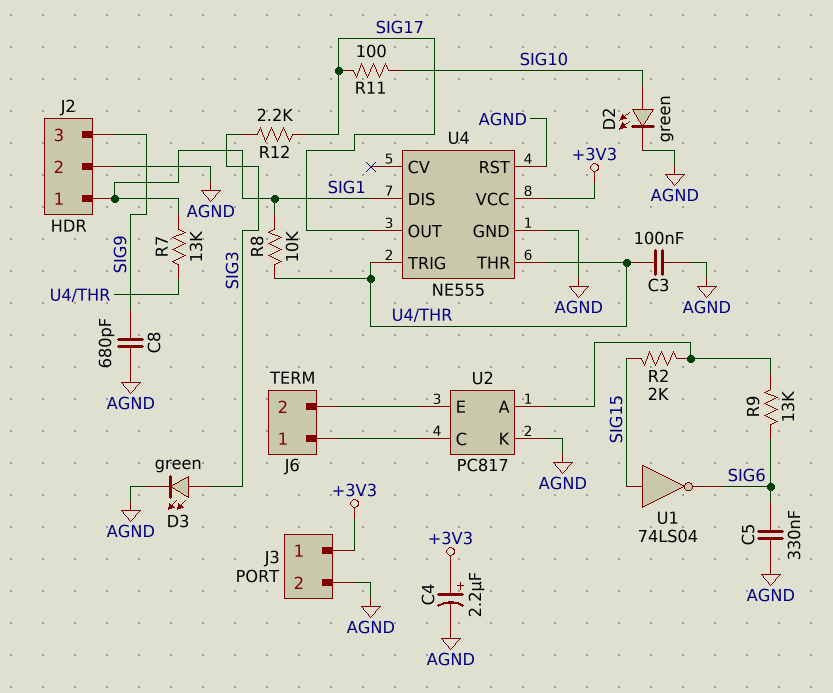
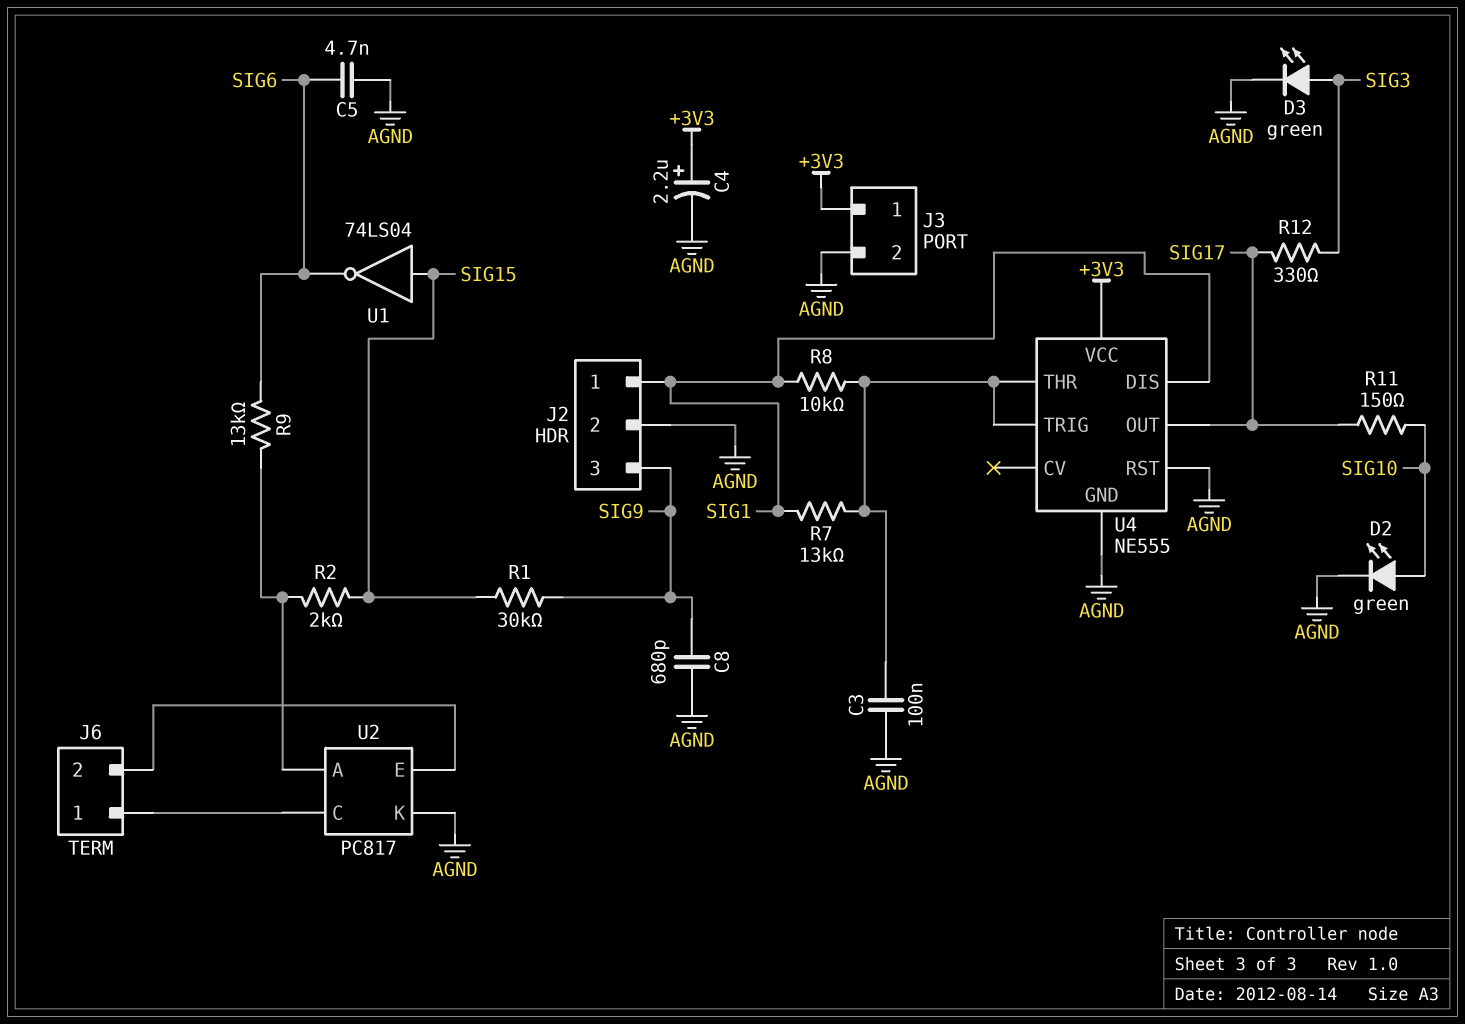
C5: 330nF (AGND, SIG6) -> 4.7nF (AGND, SIG6)
R1: none -> 30k (SIG9, SIG15)
R11: 100 (SIG10, SIG17) -> 150 (SIG10, SIG17)
R12: 2.2k (SIG3, SIG17) -> 330 (SIG3, SIG17)

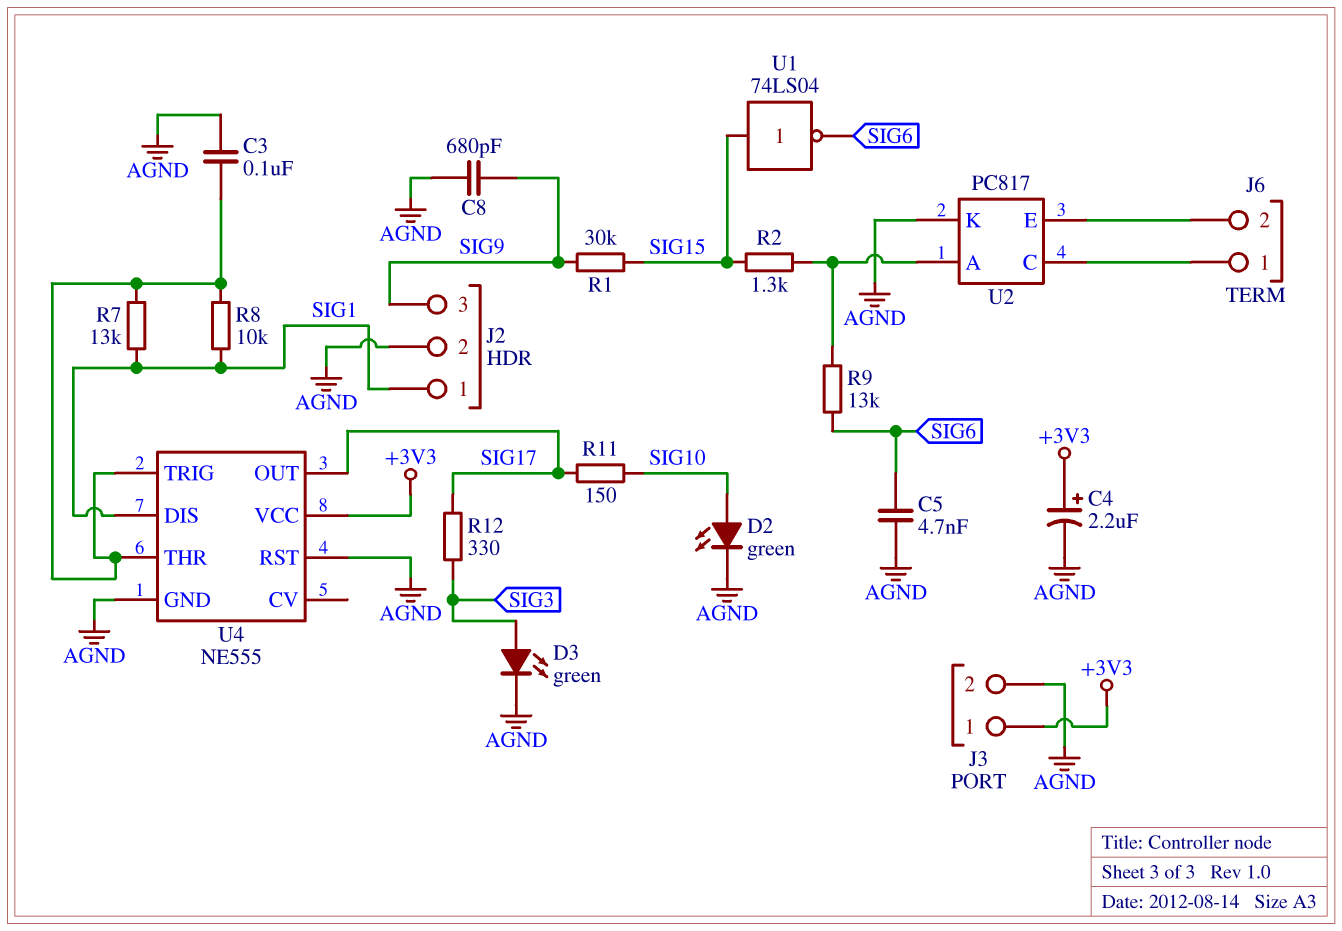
R2: 2k (SIG15, U2/A) -> 1.3k (SIG15, U2/A)

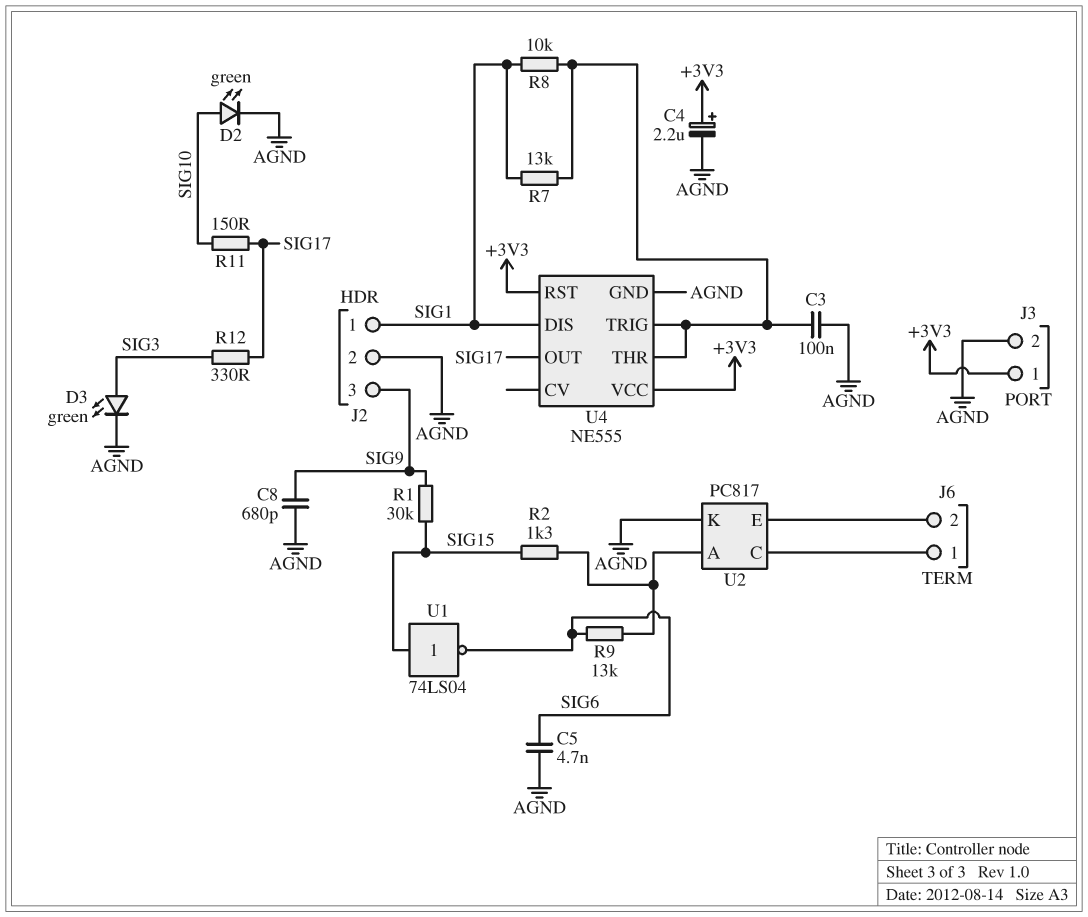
U4 pin RST: AGND -> +3V3

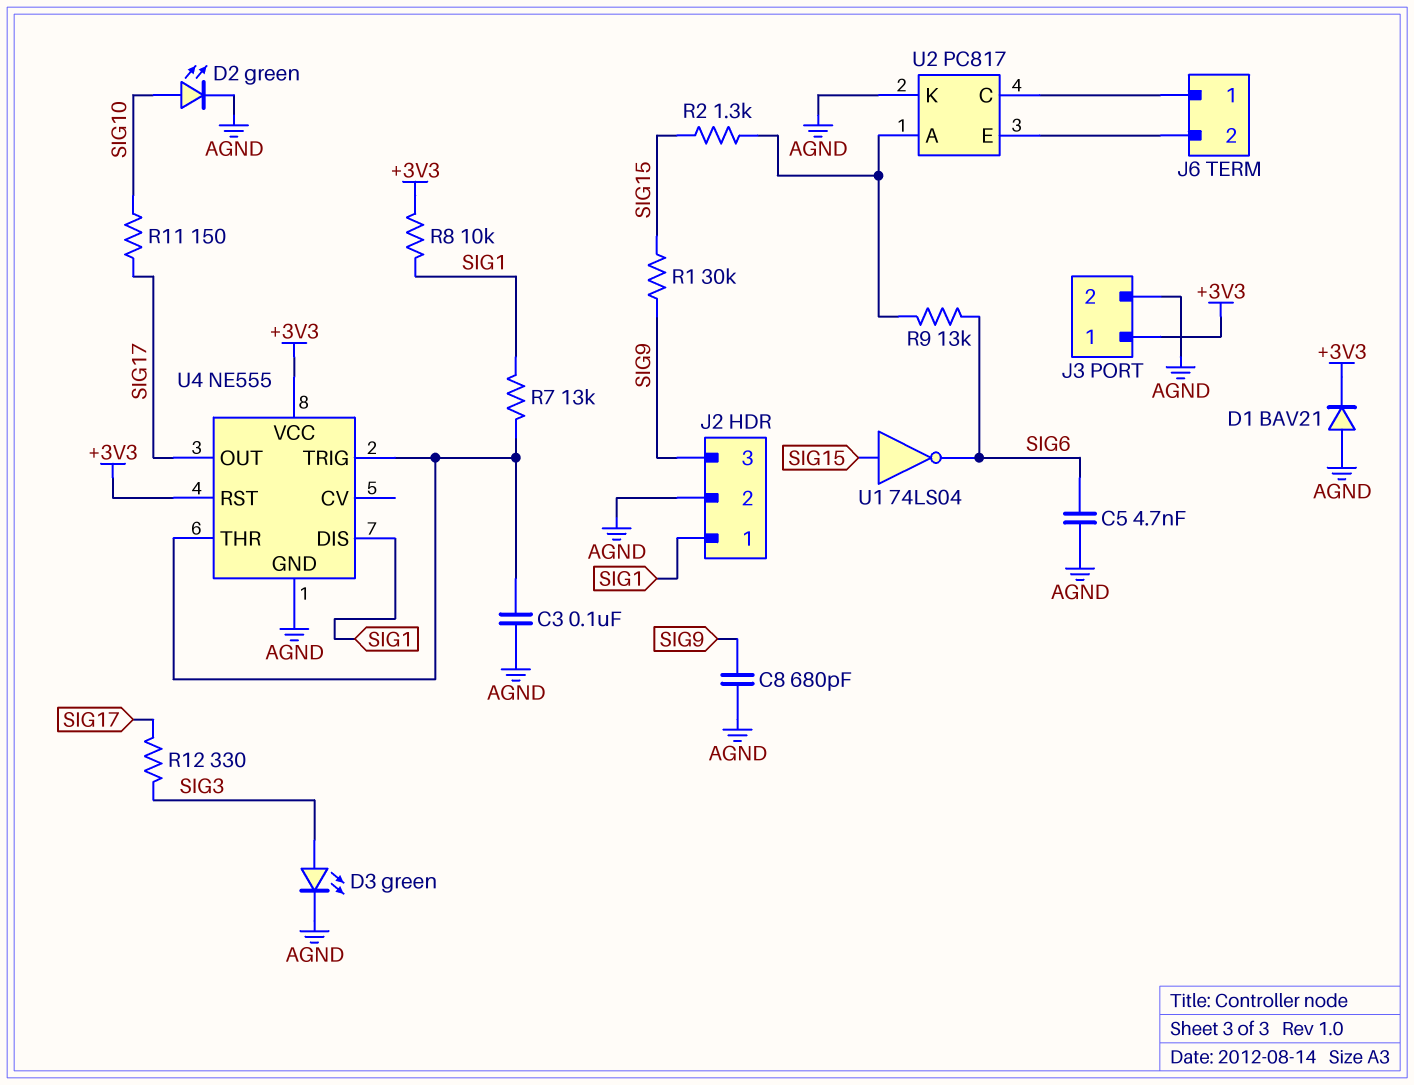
C4: 2.2uF (plus +3V3, minus AGND) -> none
D1: none -> diode BAV21 (A AGND, K +3V3)
R8: 10k (SIG1, U4/THR) -> 10k (+3V3, SIG1)

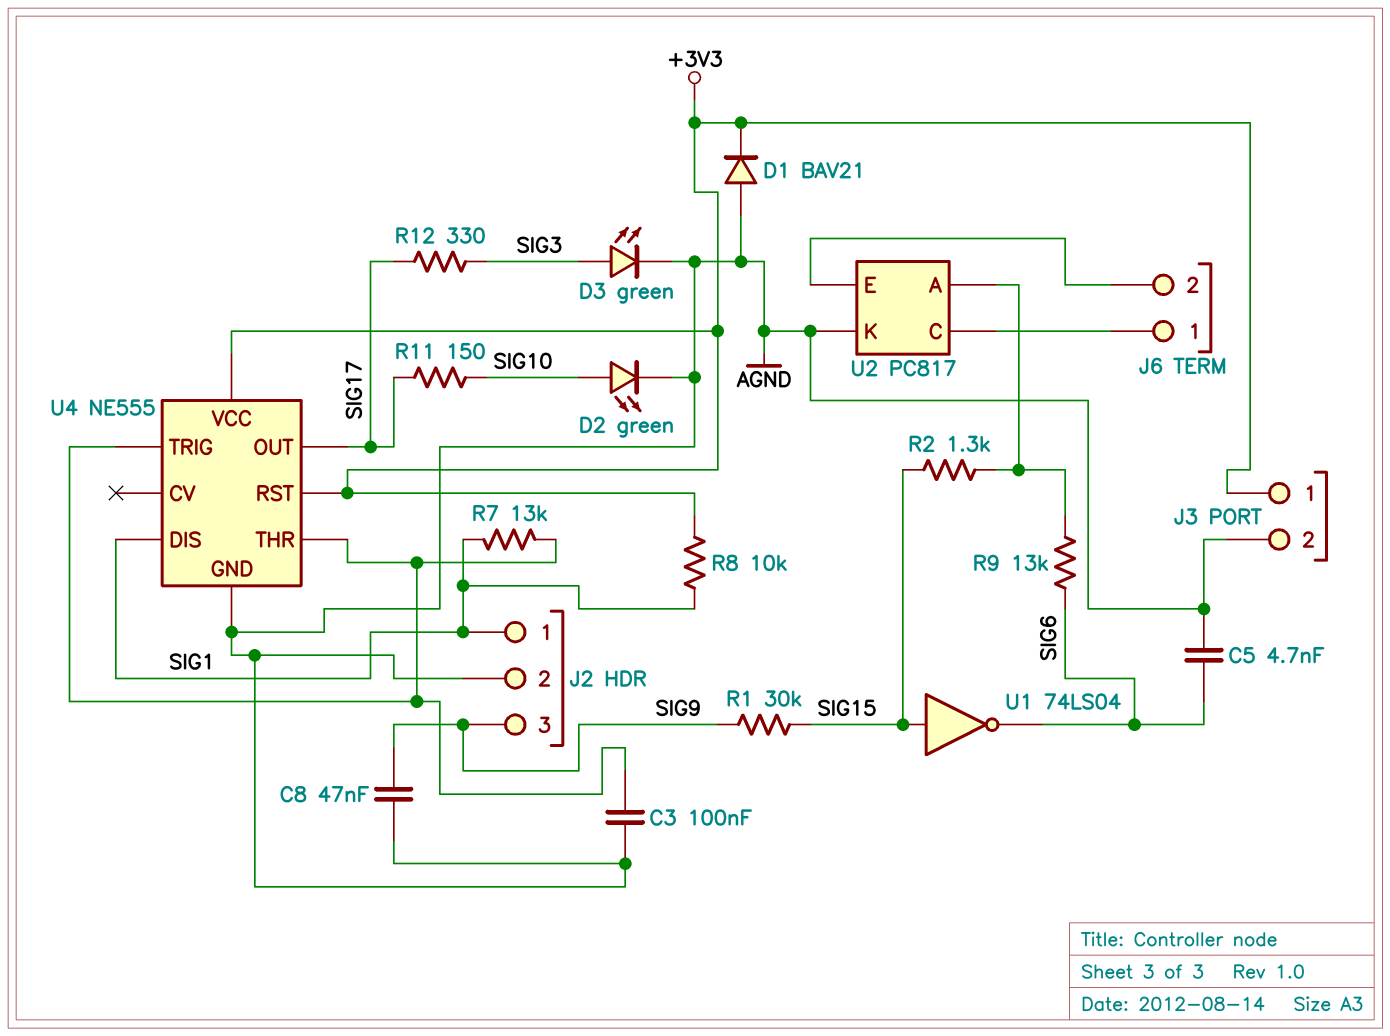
C8: 680pF (AGND, SIG9) -> 47nF (AGND, SIG9)

